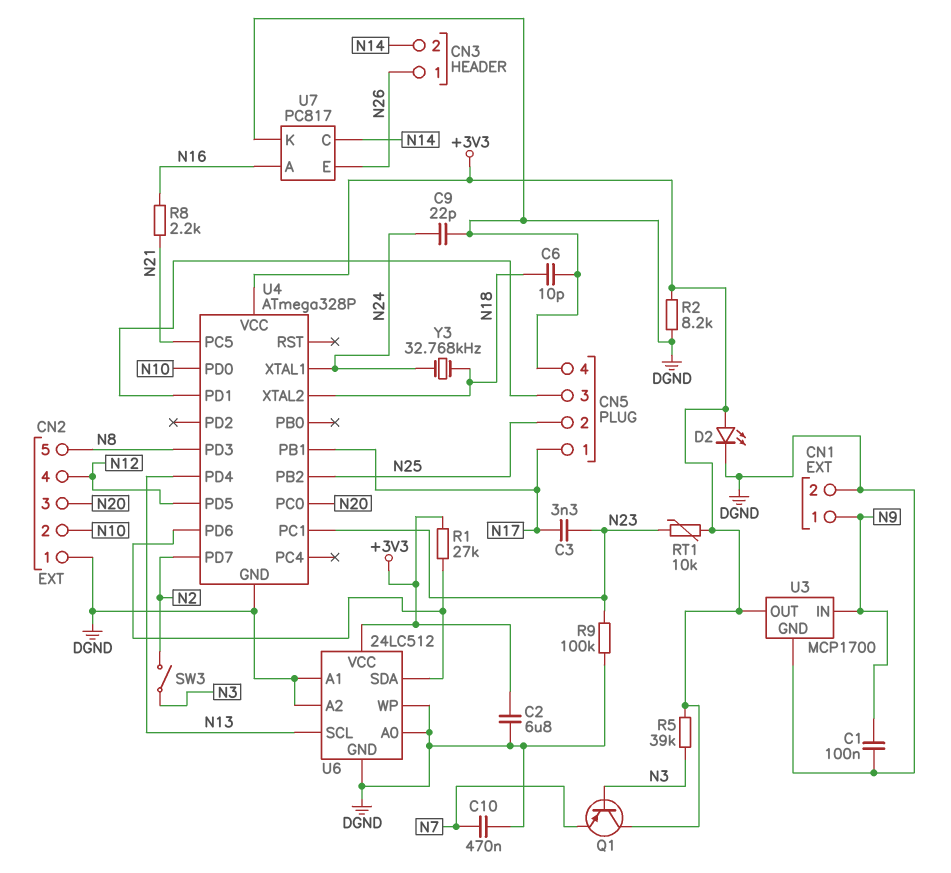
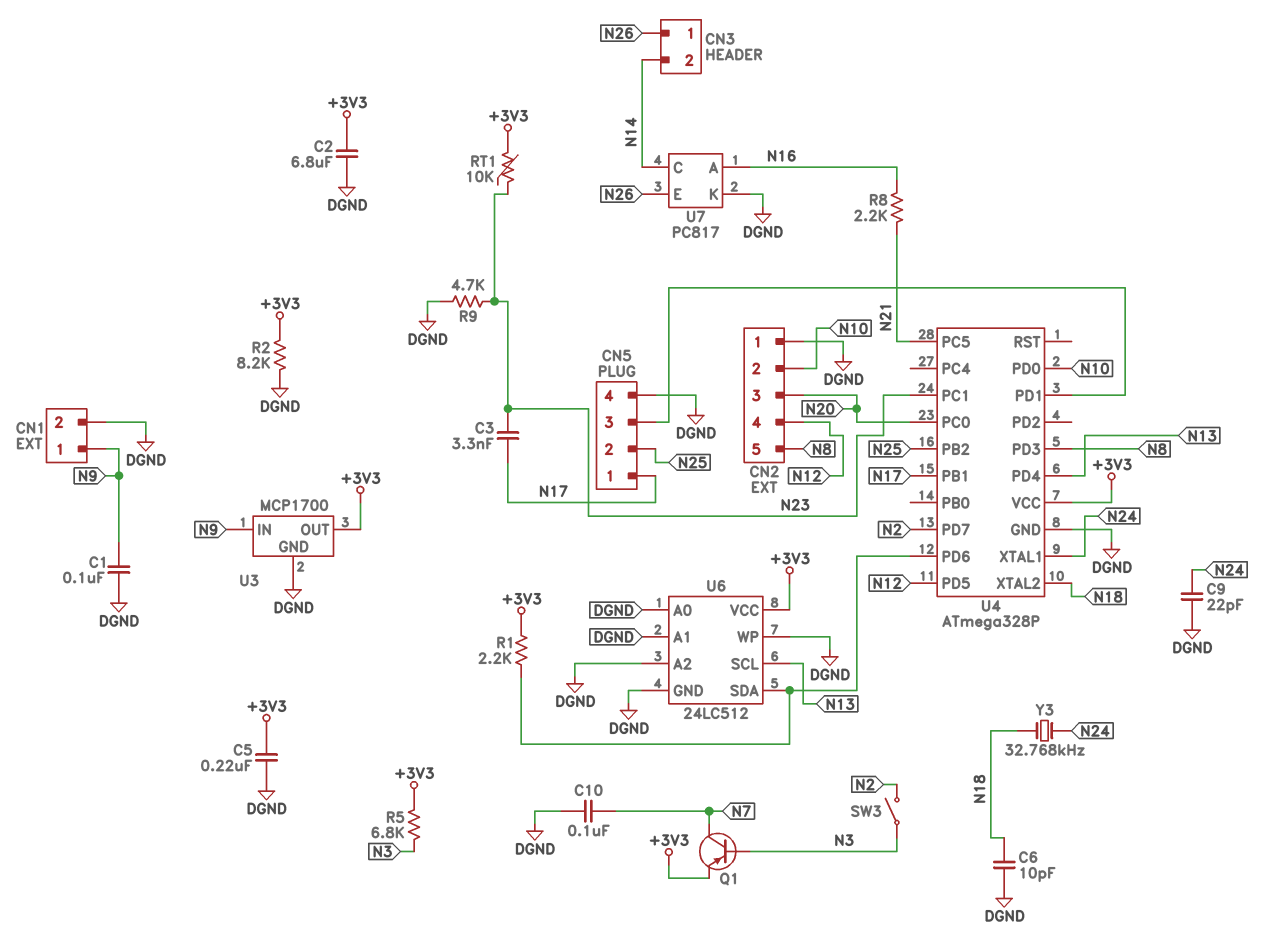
C5: none -> 220nF (+3V3, DGND)
C10: 470nF (DGND, N7) -> 100nF (DGND, N7)
D2: LED (A +3V3, K DGND) -> none
Q1: PNP (B N3, C +3V3, E N7) -> PNP (B N3, C N7, E +3V3)
R1: 27k (+3V3, U4/PD6) -> 2.2k (+3V3, U4/PD6)
R5: 39k (+3V3, N3) -> 6.8k (+3V3, N3)
R9: 100k (DGND, N23) -> 4.7k (DGND, N23)

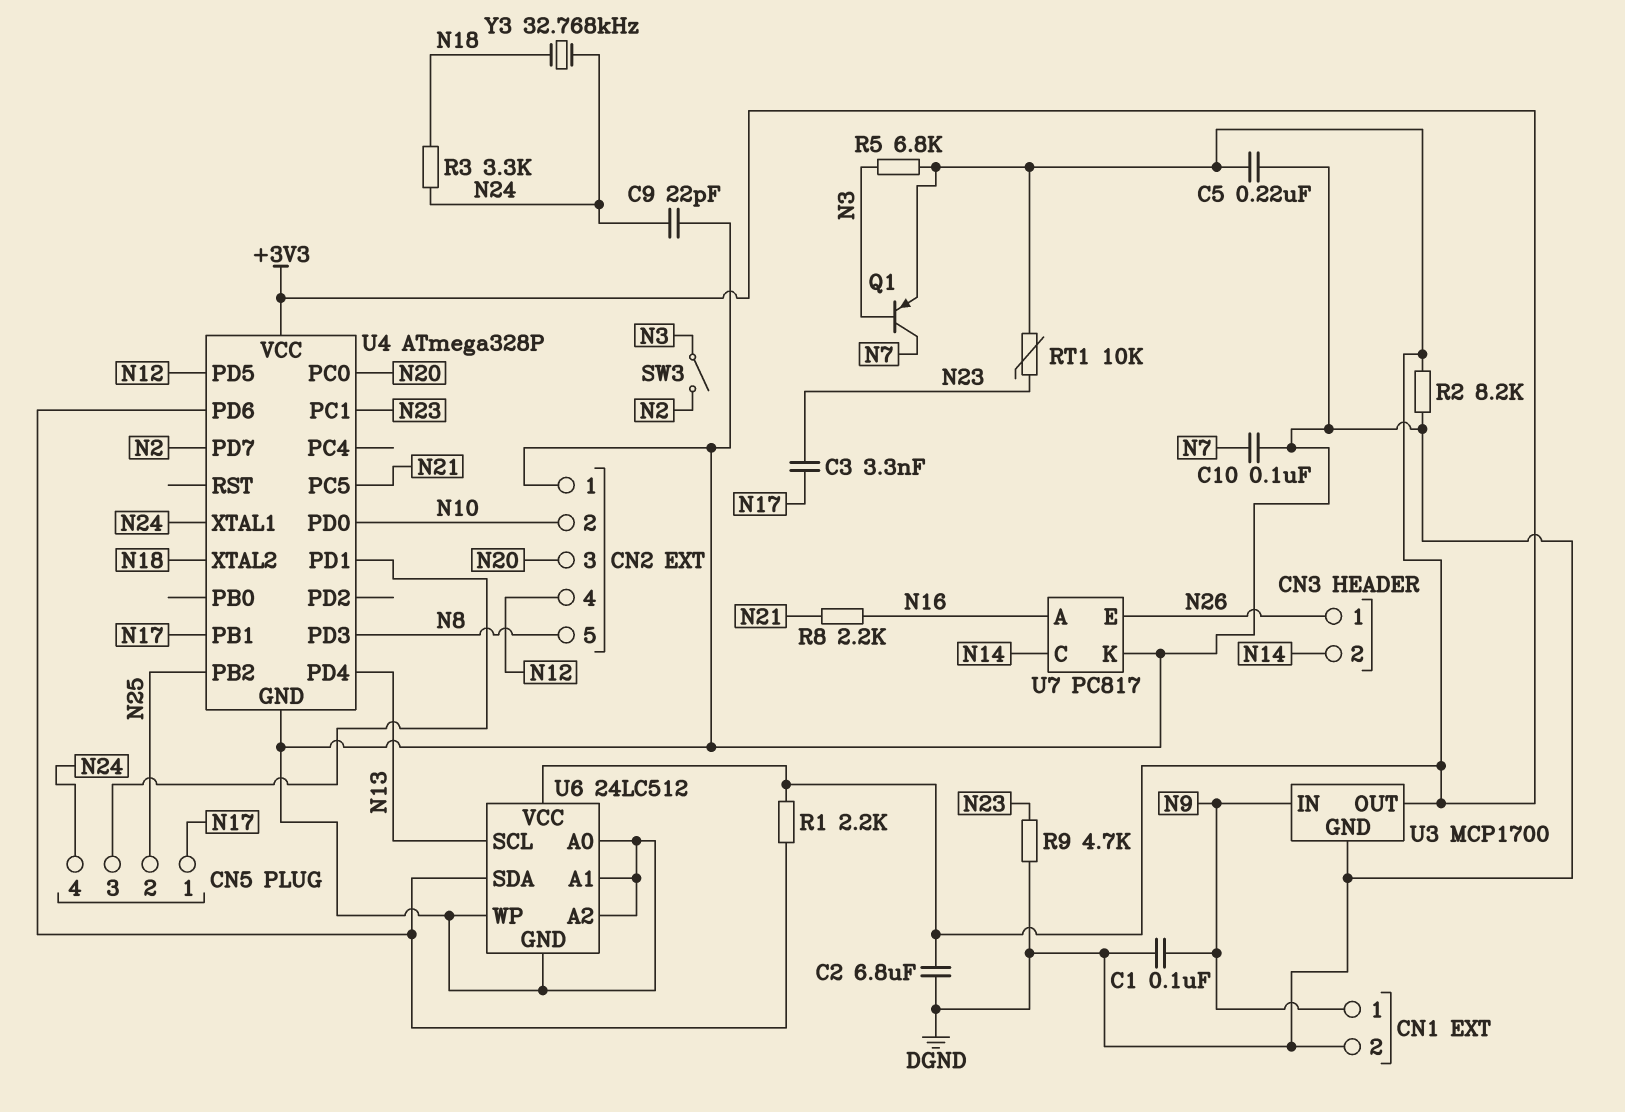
C6: 10pF (DGND, N18) -> none
CN5 pin 4: DGND -> N24
R3: none -> 3.3k (N18, N24)

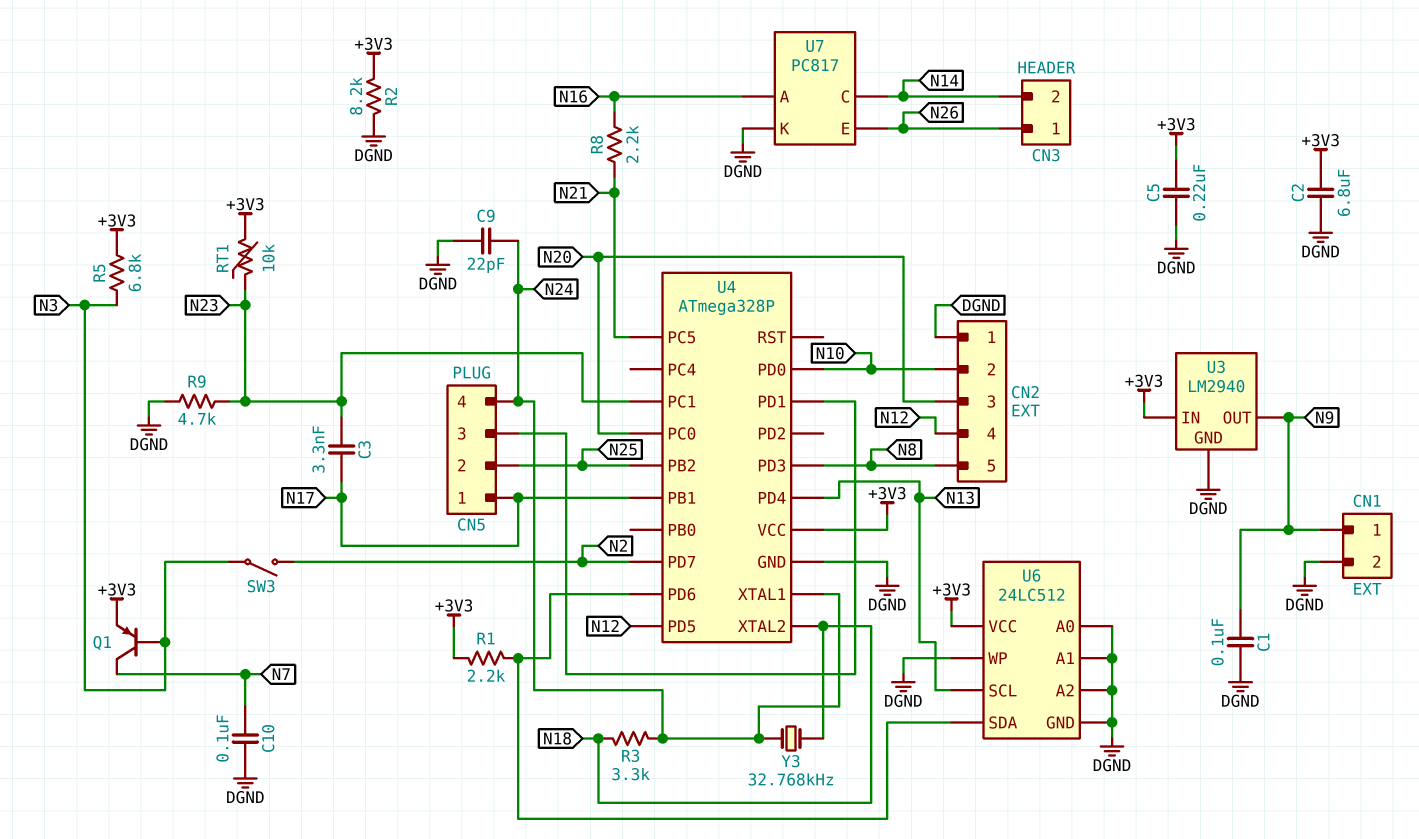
U3: MCP1700 -> LM2940
U3 pin IN: N9 -> +3V3
U3 pin OUT: +3V3 -> N9

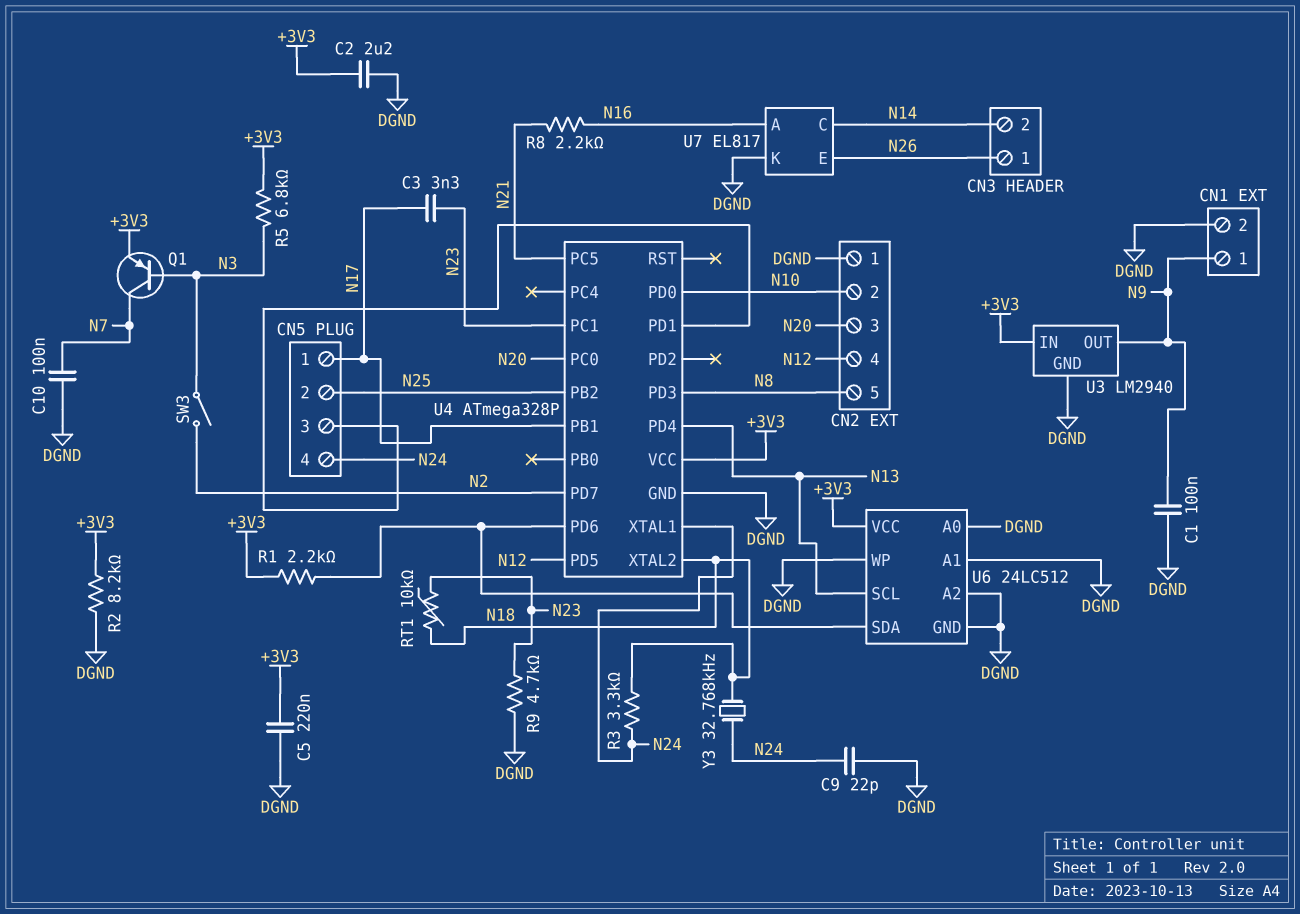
C2: 6.8uF (+3V3, DGND) -> 2.2uF (+3V3, DGND)
RT1: 10k (+3V3, N23) -> 10k (N18, N23)
U7: PC817 -> EL817

